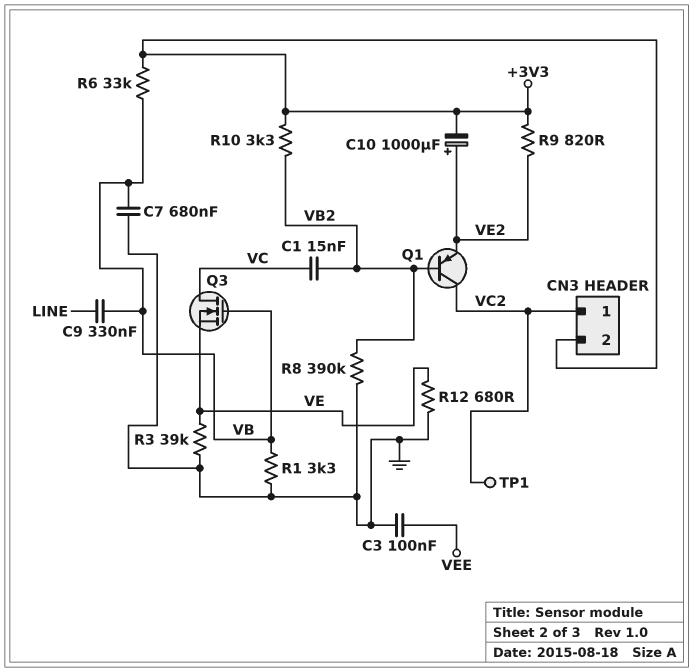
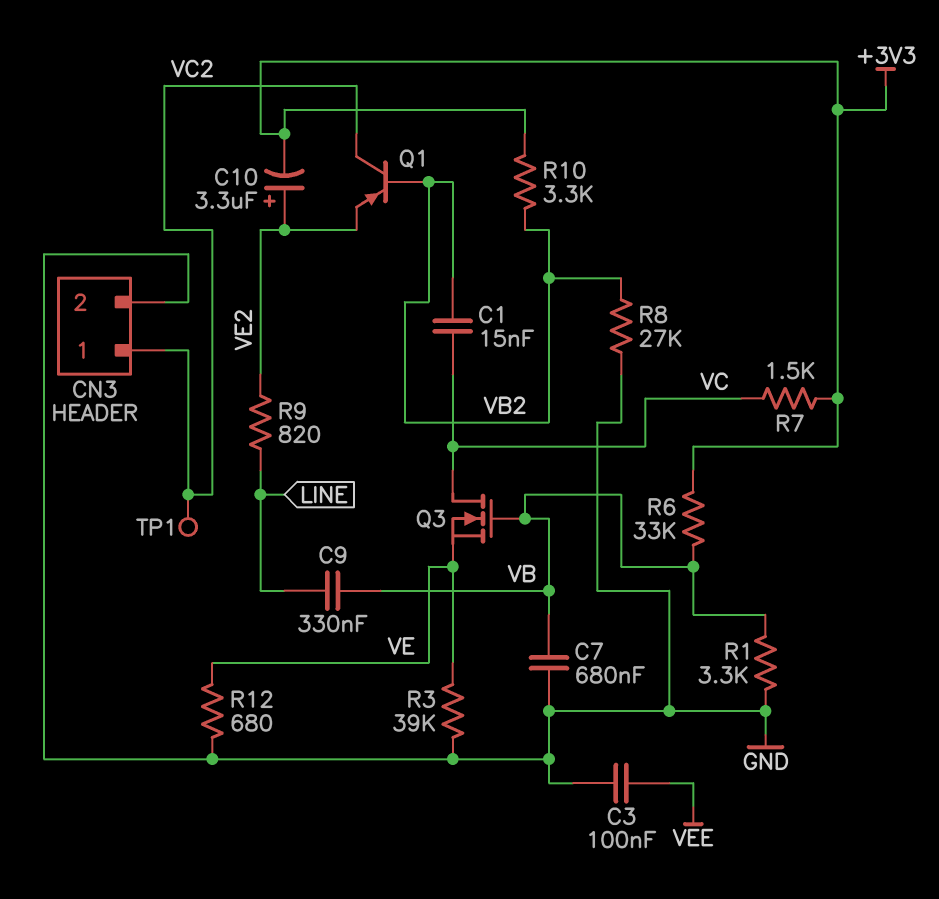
C10: 1000uF (plus VE2, minus +3V3) -> 3.3uF (plus VE2, minus +3V3)
CN3 pin 2: +3V3 -> GND
R7: none -> 1.5k (+3V3, VC)
R8: 390k (GND, VB2) -> 27k (GND, VB2)
R9: 820 (+3V3, VE2) -> 820 (LINE, VE2)

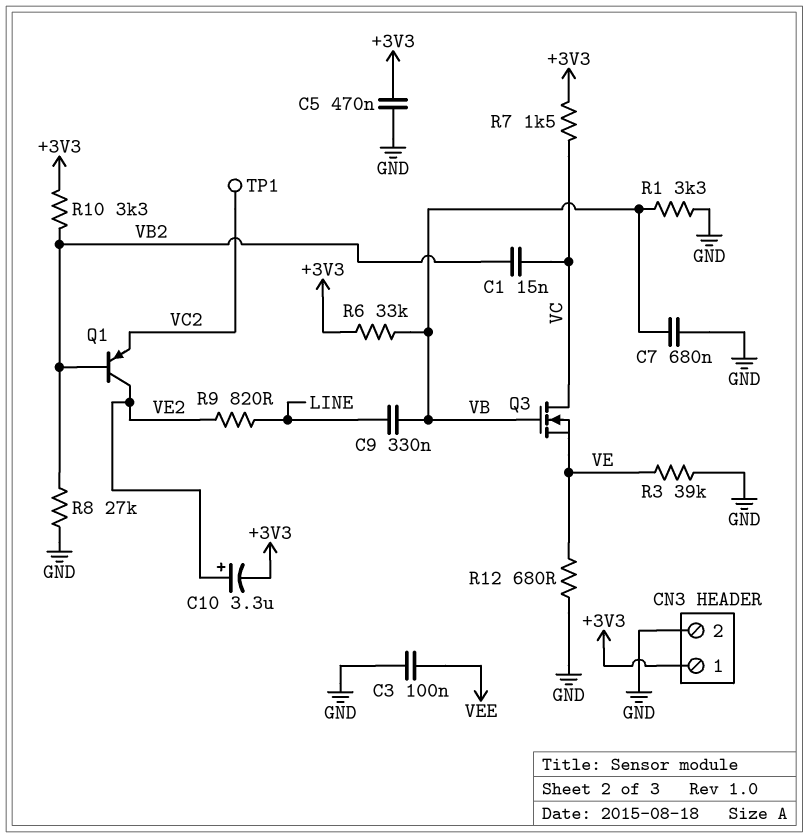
C5: none -> 470nF (+3V3, GND)
CN3 pin 1: VC2 -> +3V3
Q1: PNP (B VB2, C VC2, E VE2) -> PNP (B VB2, C VE2, E VC2)

